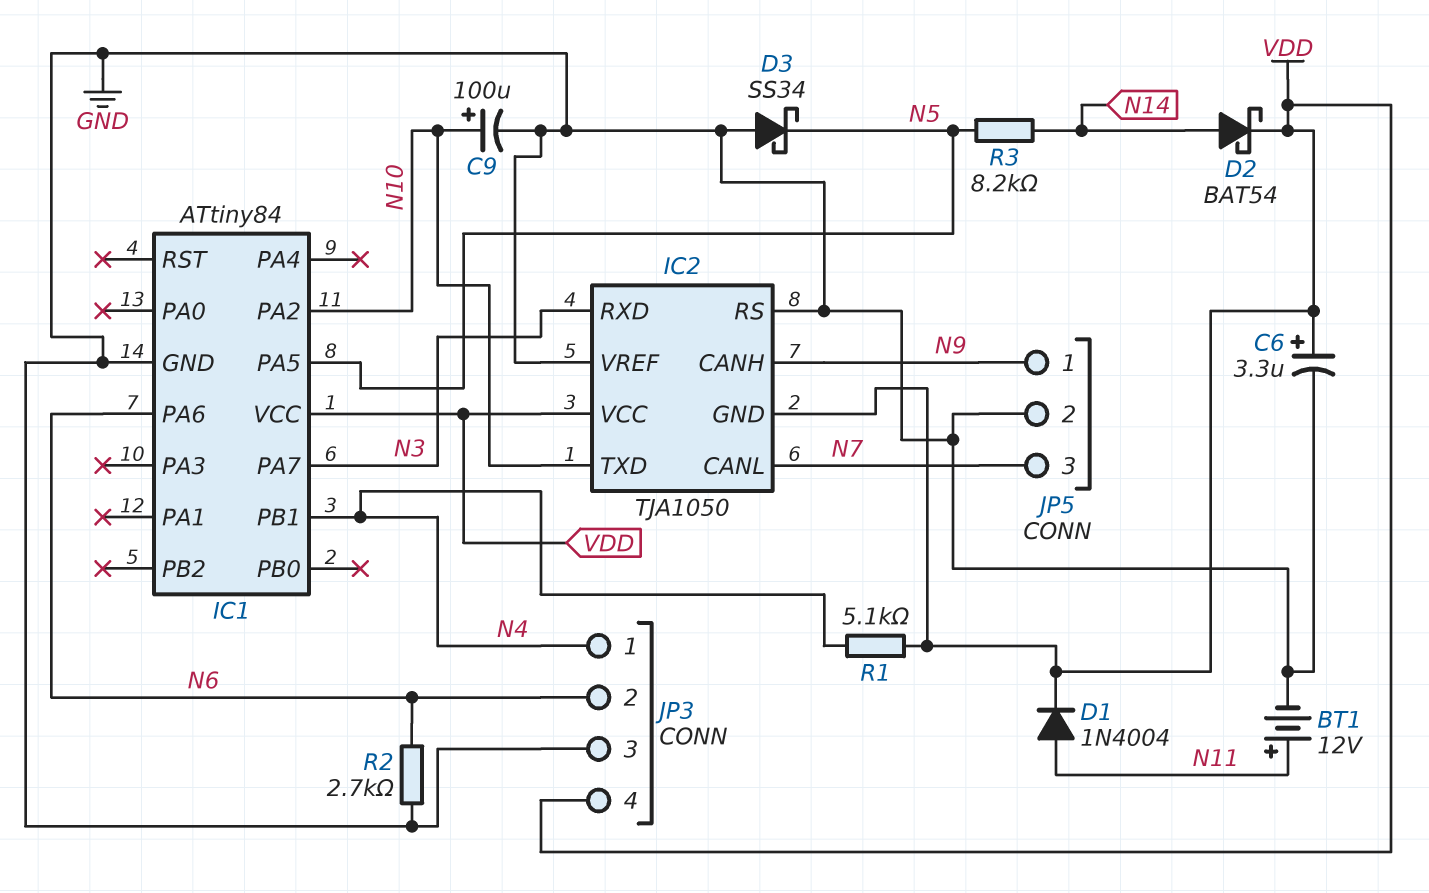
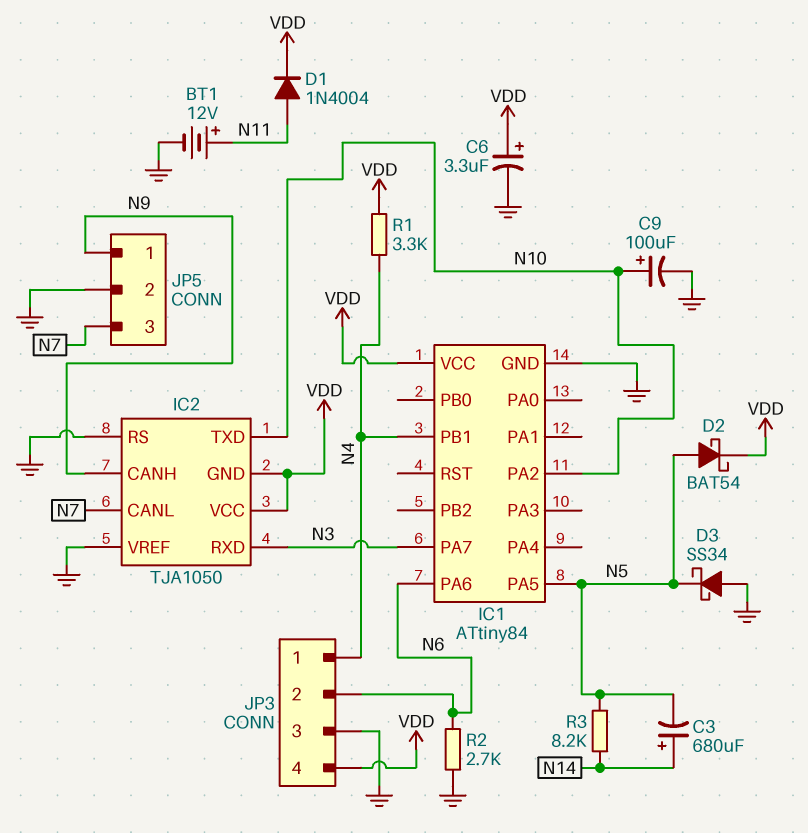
C3: none -> 680uF (plus N14, minus N5)
D2: schottky BAT54 (A N14, K VDD) -> schottky BAT54 (A N5, K VDD)
R1: 5.1k (N4, VDD) -> 3.3k (N4, VDD)

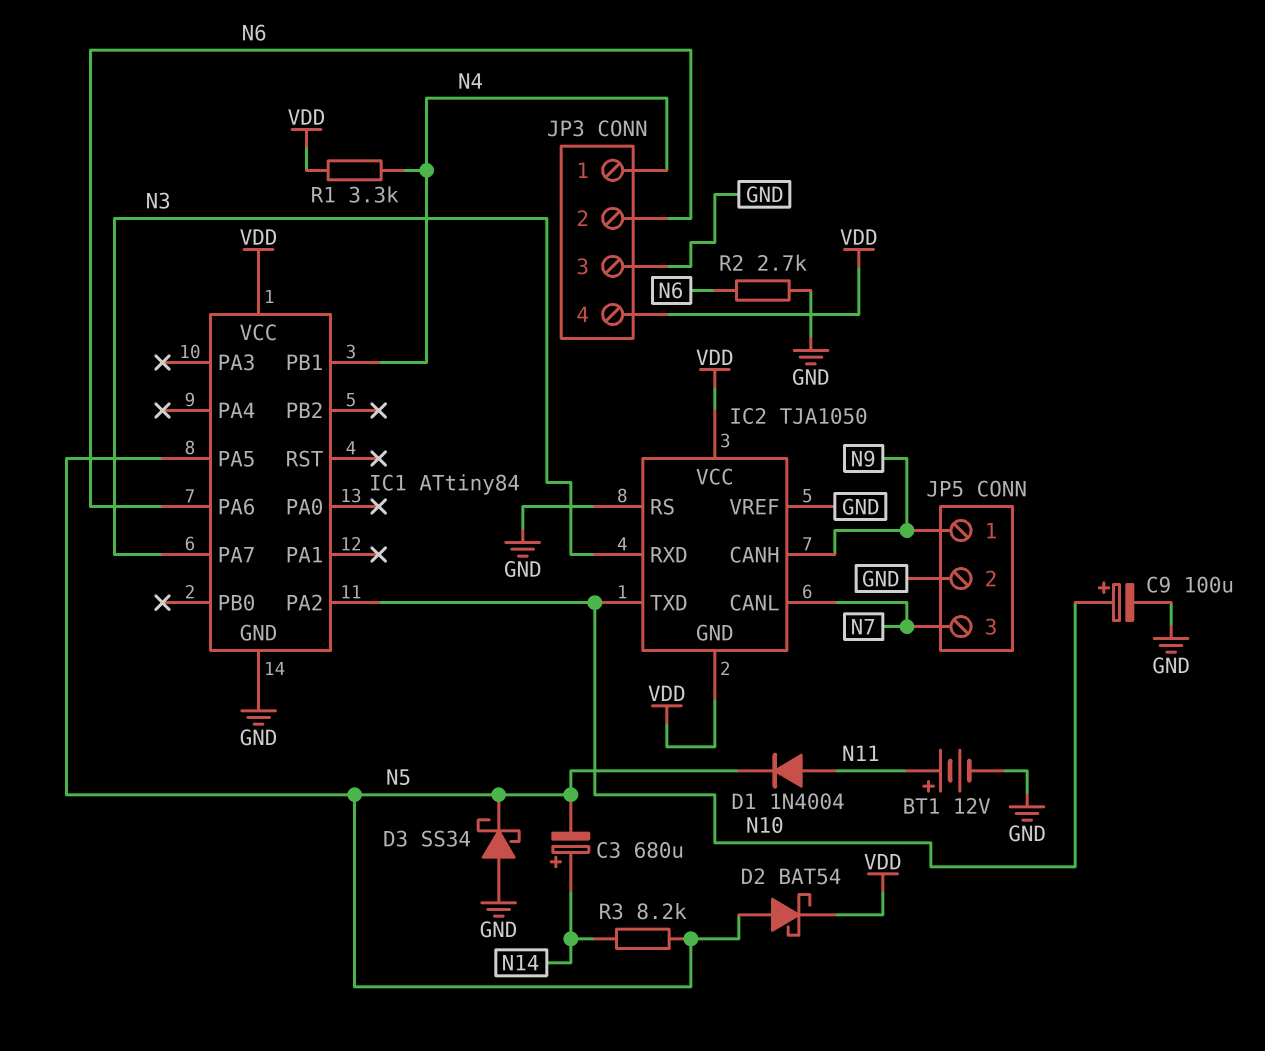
C6: 3.3uF (plus VDD, minus GND) -> none
D1: diode 1N4004 (A N11, K VDD) -> diode 1N4004 (A N11, K N5)

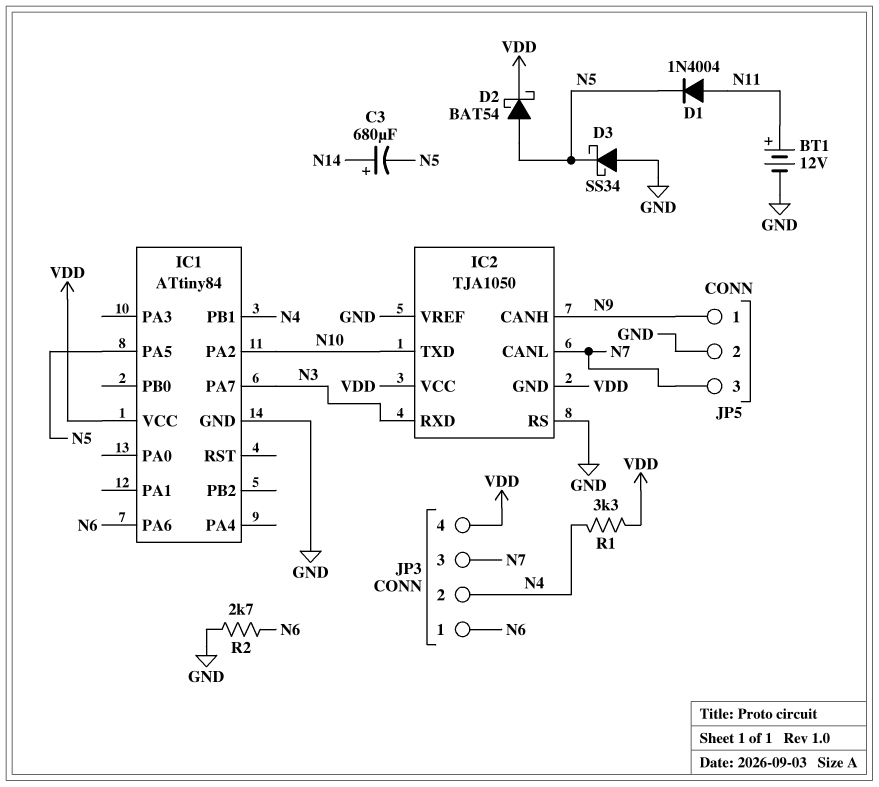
C9: 100uF (plus N10, minus GND) -> none
JP3 pin 1: N4 -> N6
JP3 pin 2: N6 -> N4
JP3 pin 3: GND -> N7
R3: 8.2k (N5, N14) -> none

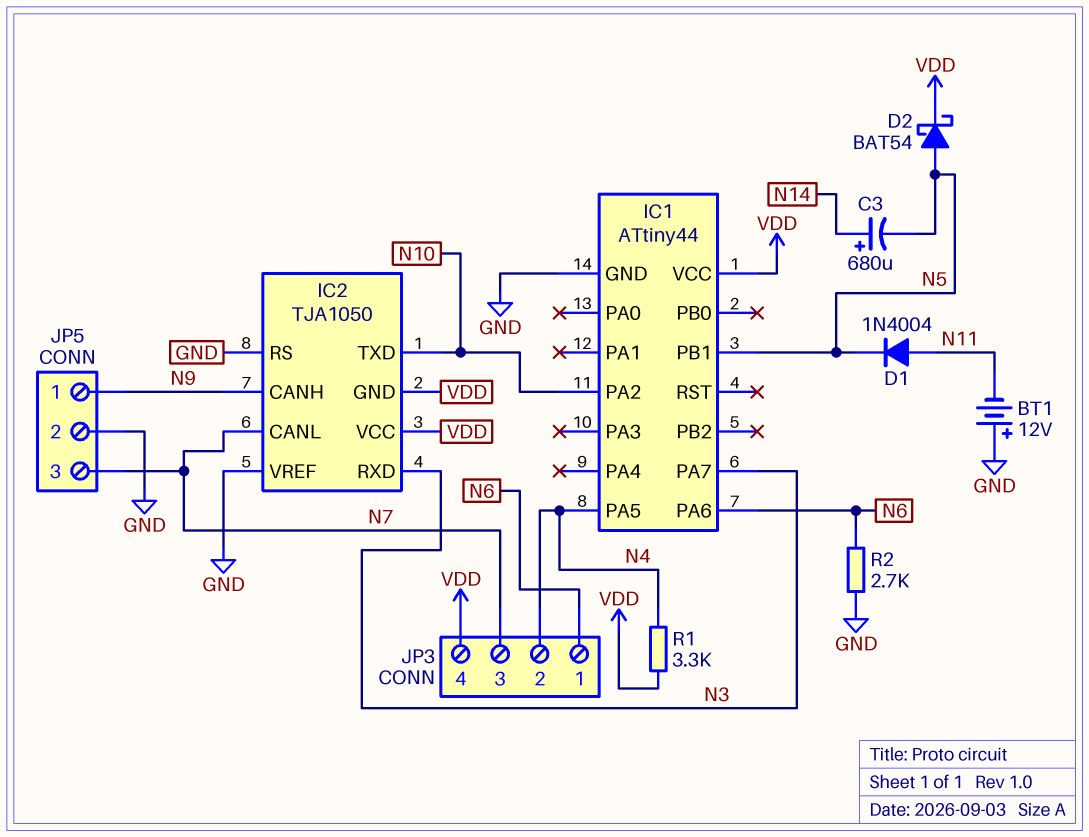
BT1: 12V (plus N11, minus GND) -> 12V (plus GND, minus N11)
D3: schottky SS34 (A GND, K N5) -> none
IC1: ATtiny84 -> ATtiny44
IC1 pin PA5: N5 -> N4
IC1 pin PB1: N4 -> N5

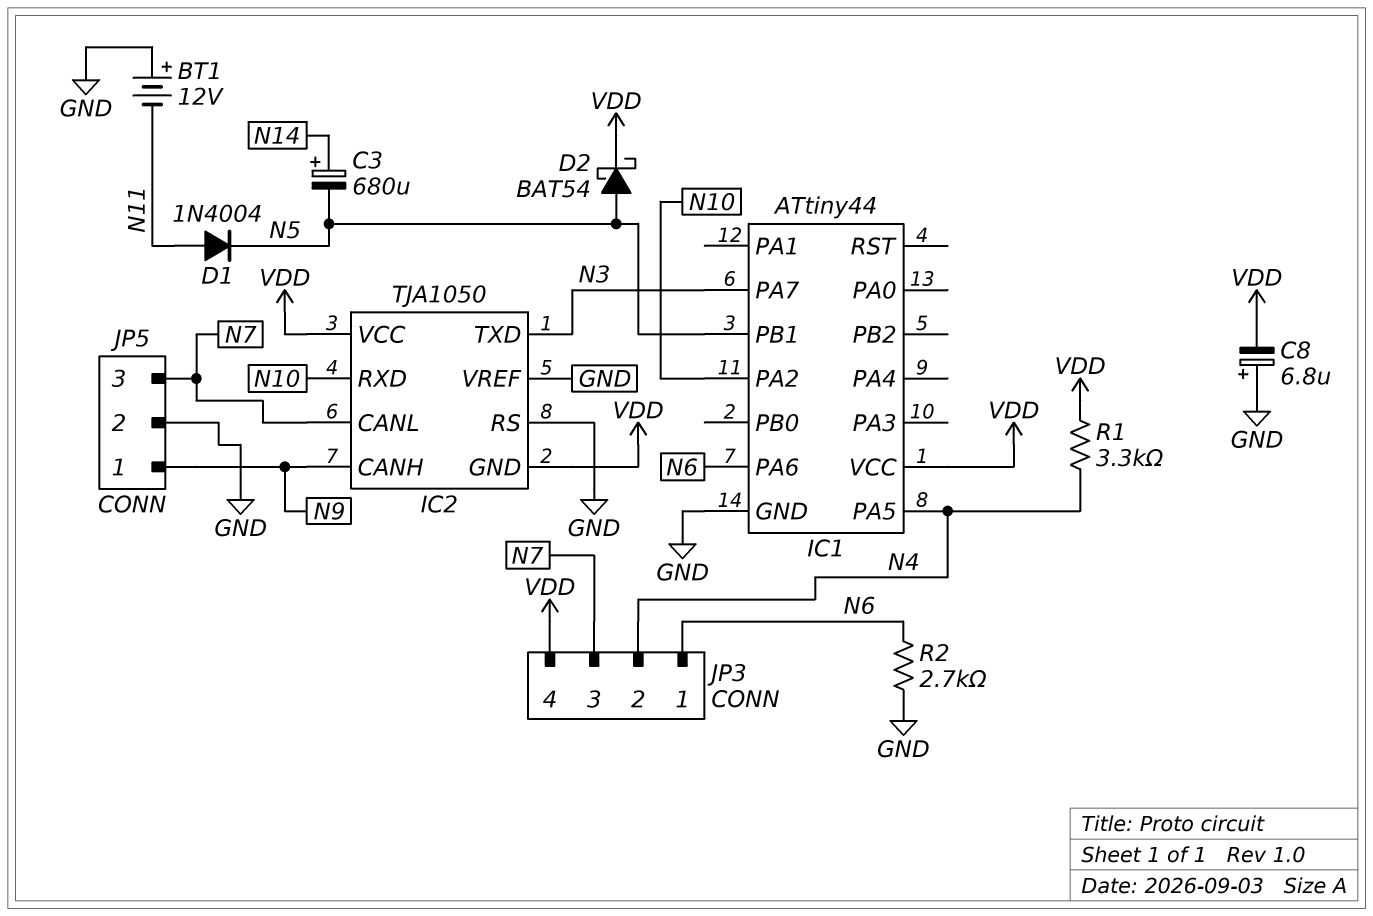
C8: none -> 6.8uF (plus GND, minus VDD)
IC2 pin RXD: N3 -> N10
IC2 pin TXD: N10 -> N3

